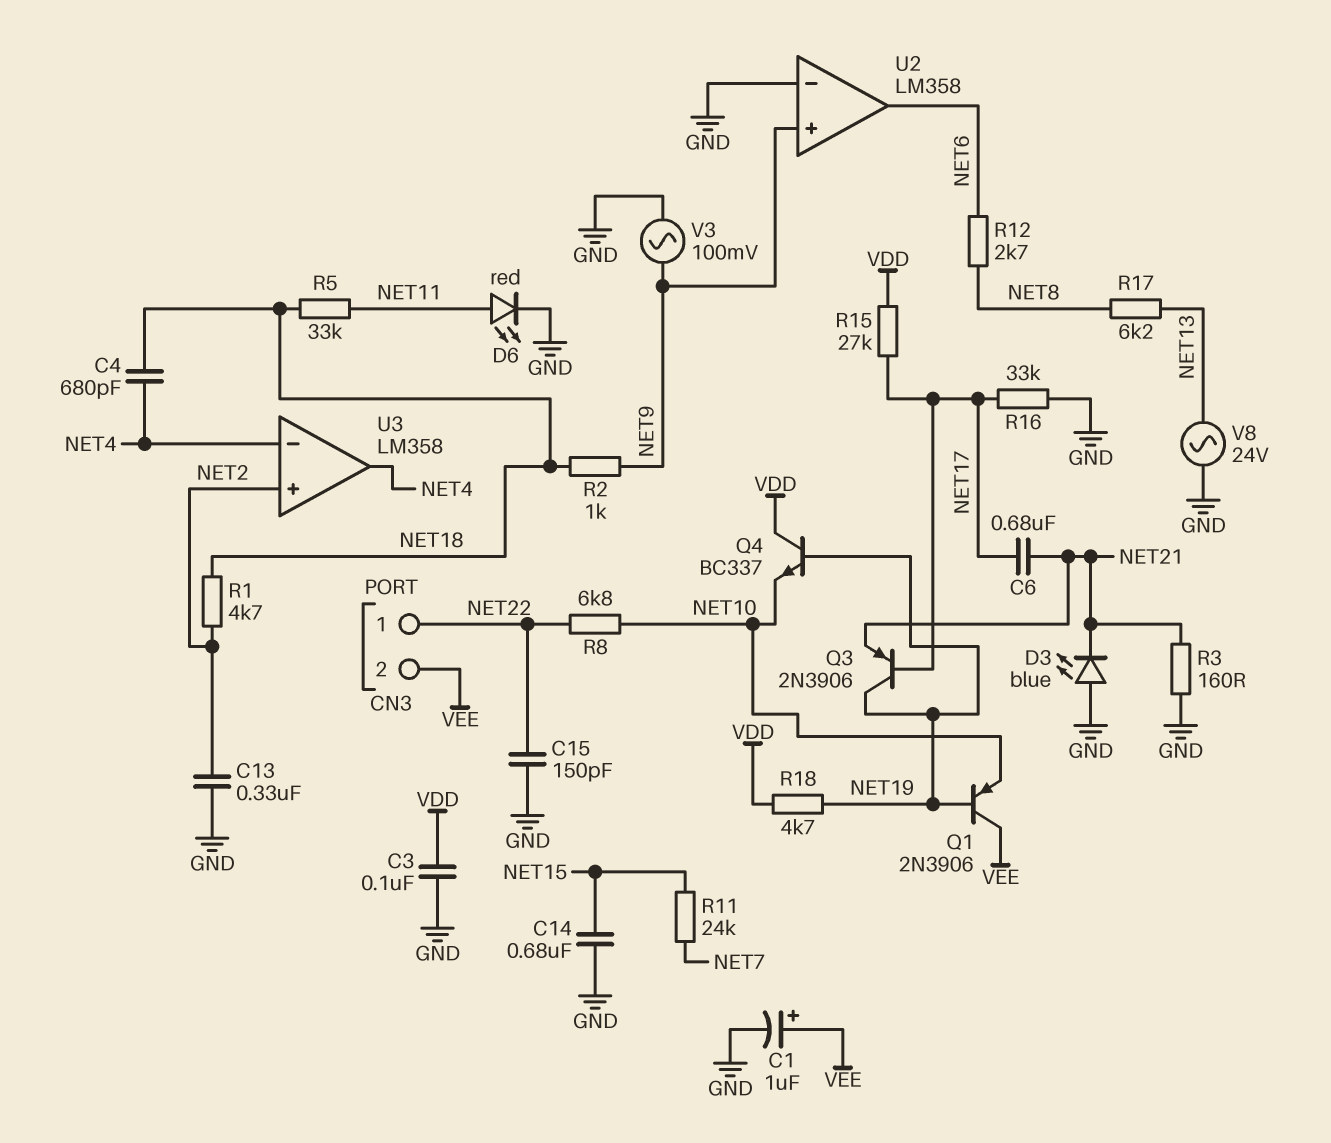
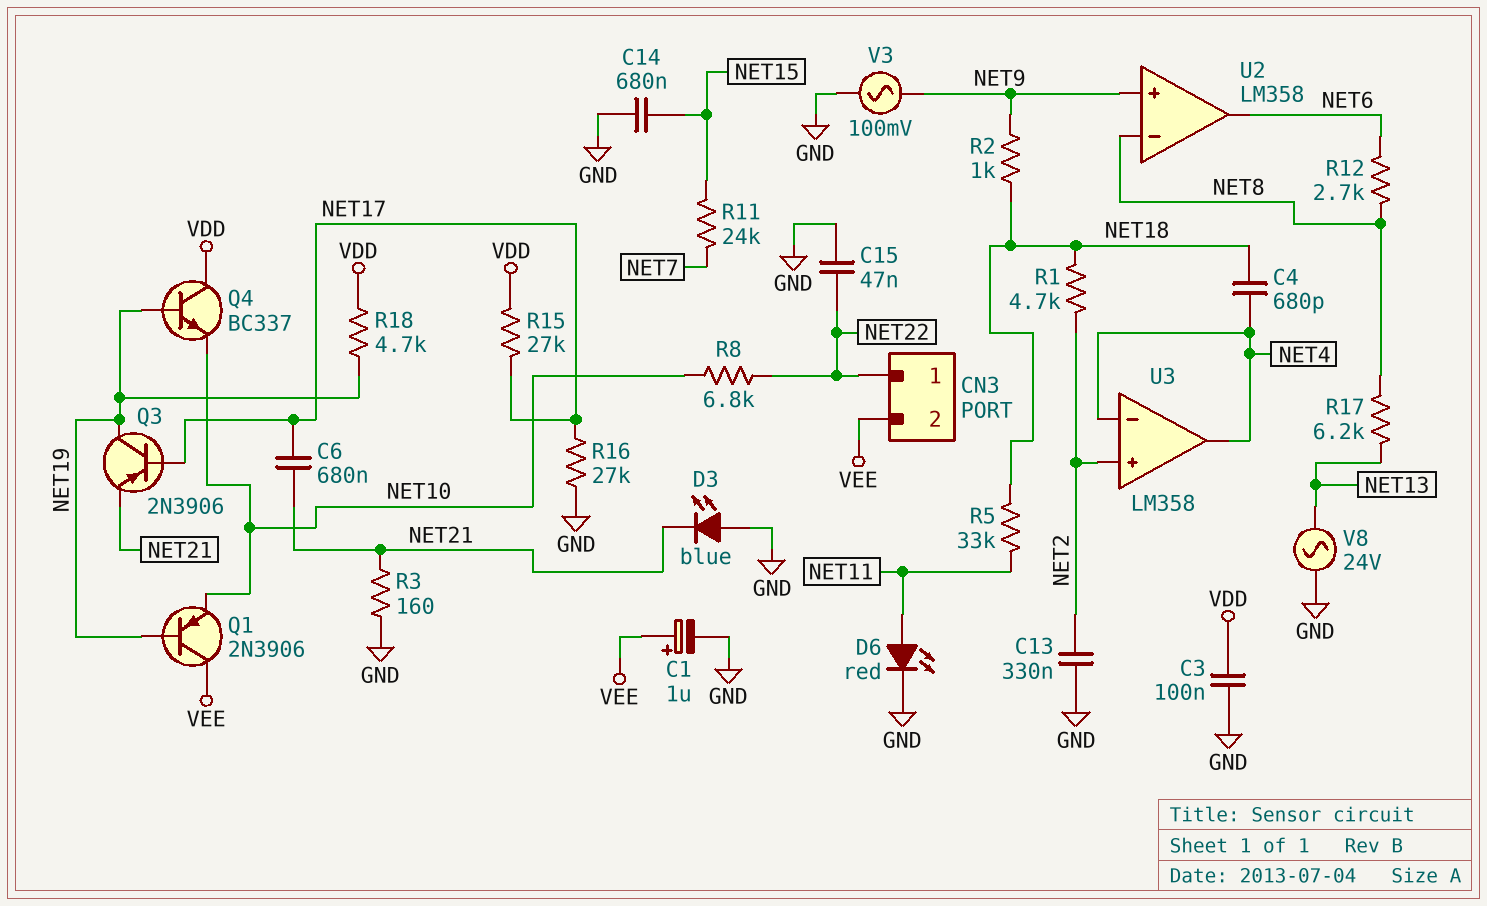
C15: 150pF (GND, NET22) -> 47nF (GND, NET22)
R16: 33k (GND, NET17) -> 27k (GND, NET17)
U2 pin in-: GND -> NET8

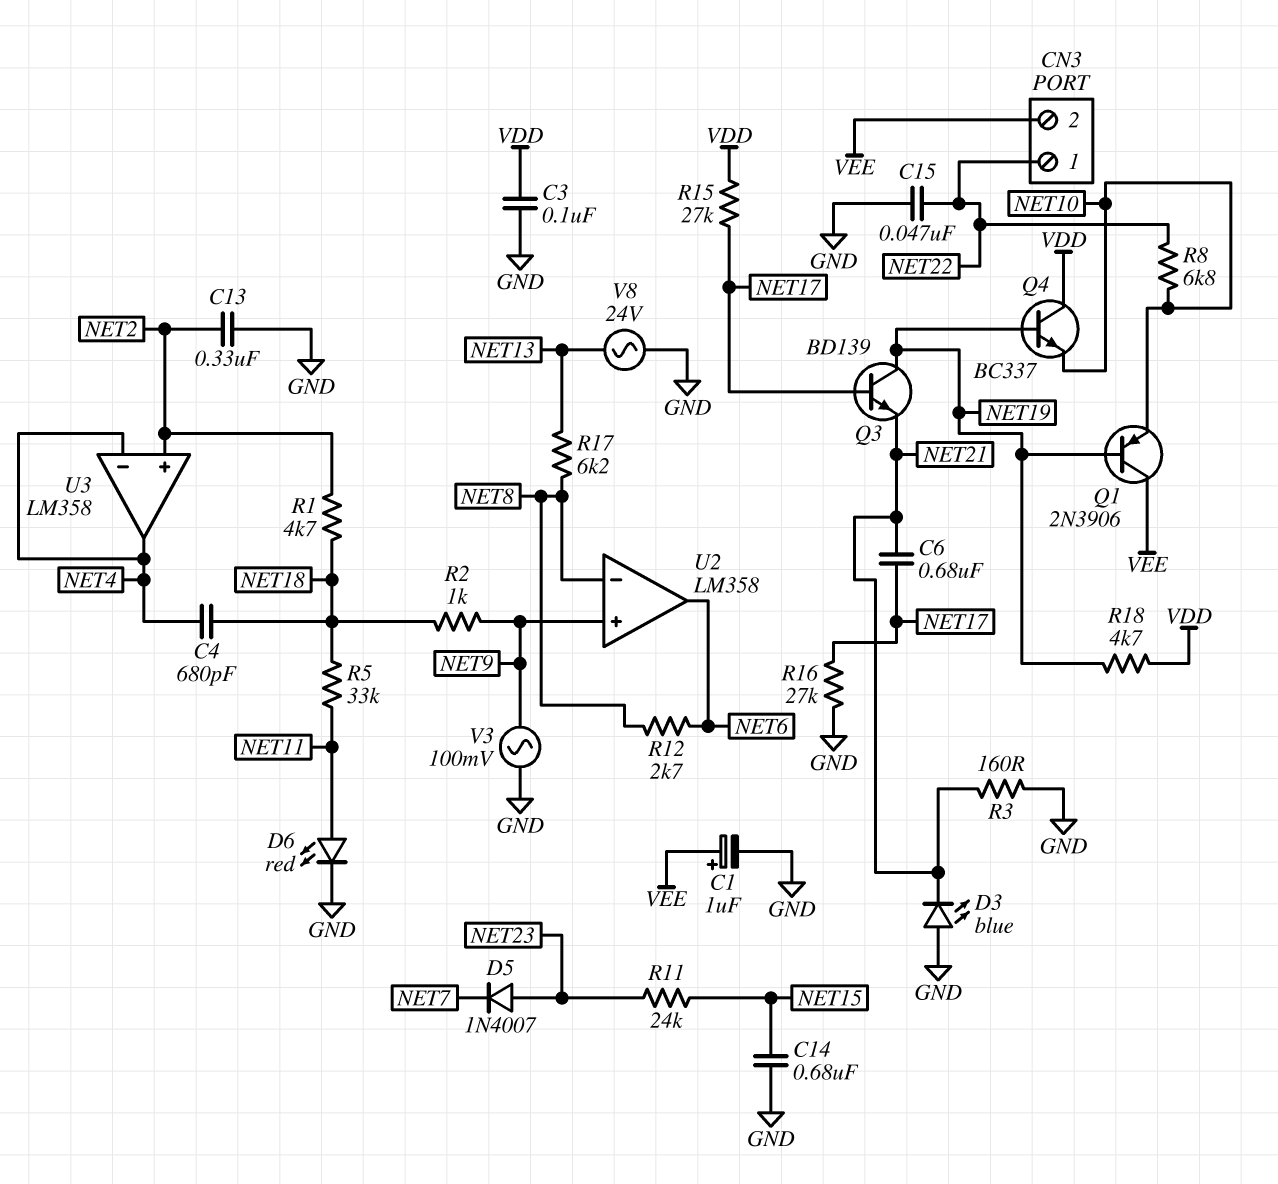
D5: none -> diode 1N4007 (A NET23, K NET7)
Q3: PNP 2N3906 (B NET17, C NET19, E NET21) -> NPN BD139 (B NET17, C NET19, E NET21)
R11: 24k (NET7, NET15) -> 24k (NET15, NET23)

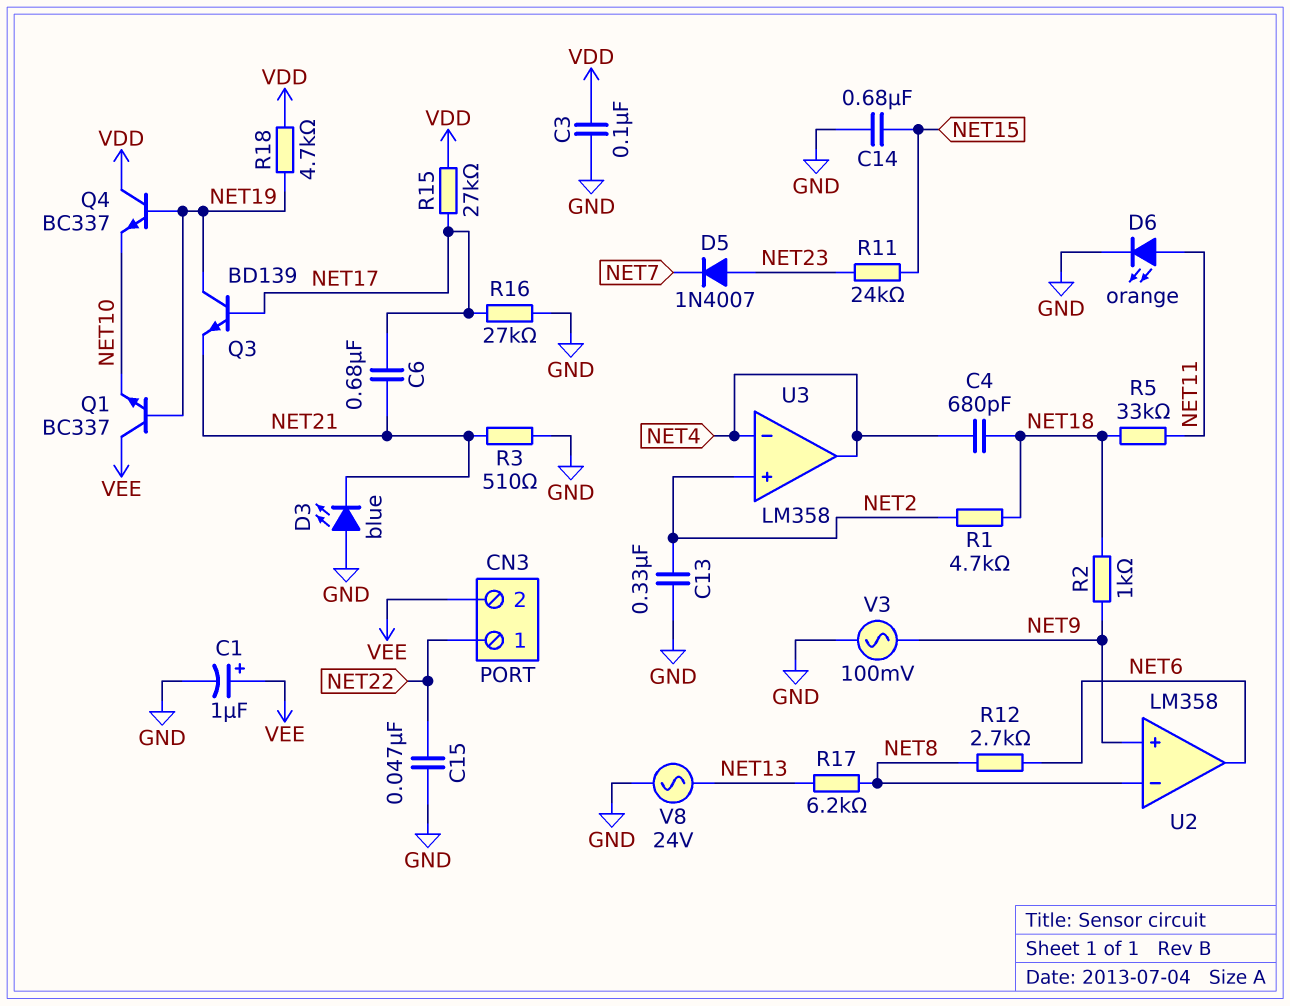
D6: LED red (A NET11, K GND) -> LED orange (A NET11, K GND)
Q1: PNP 2N3906 (B NET19, C VEE, E NET10) -> NPN BC337 (B NET19, C VEE, E NET10)
R3: 160 (GND, NET21) -> 510 (GND, NET21)
R8: 6.8k (NET10, NET22) -> none

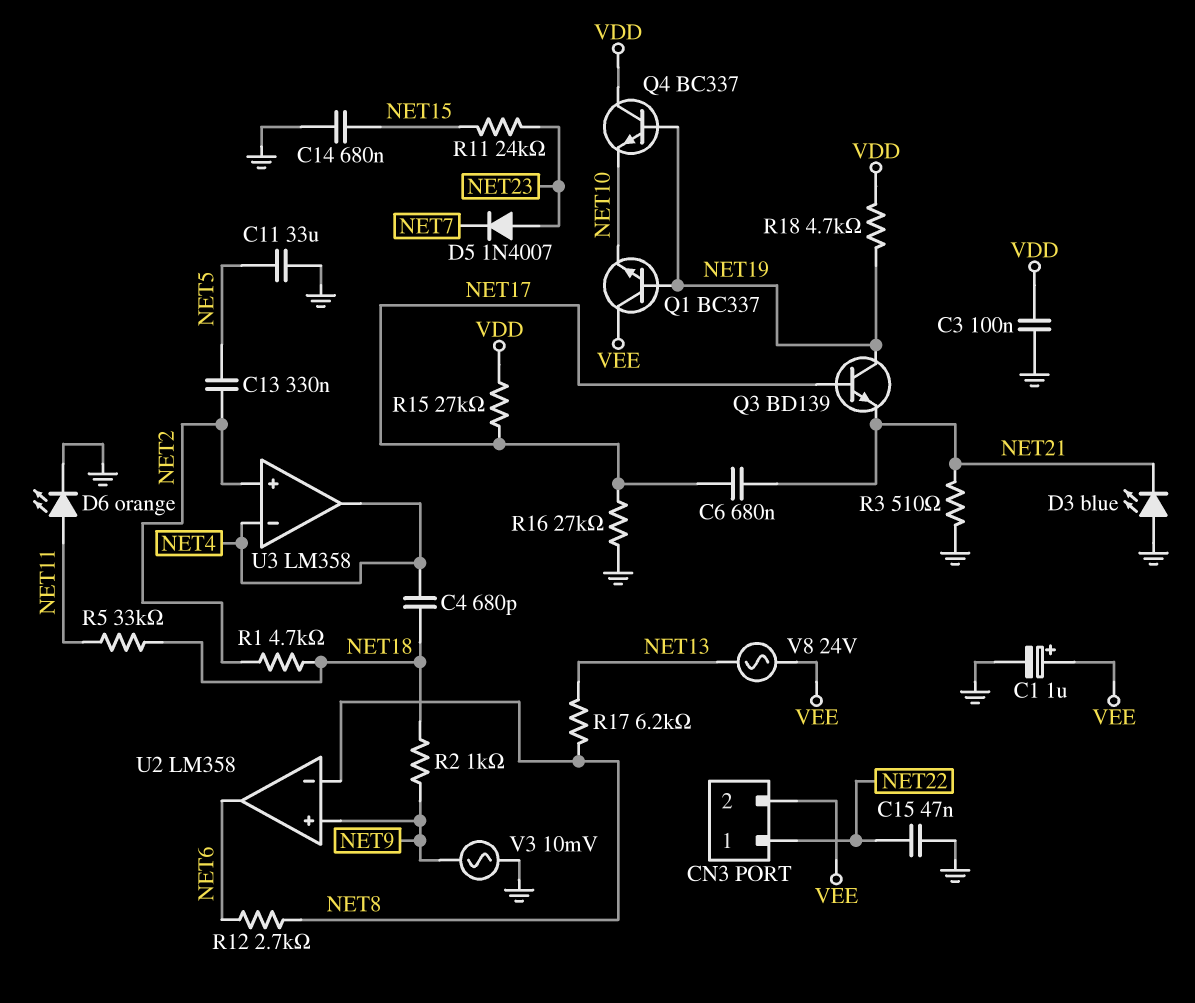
C11: none -> 33uF (GND, NET5)
C13: 330nF (GND, NET2) -> 330nF (NET2, NET5)
V3: AC 100mV (GND, NET9) -> AC 10mV (GND, NET9)
V8: AC 24V (GND, NET13) -> AC 24V (NET13, VEE)

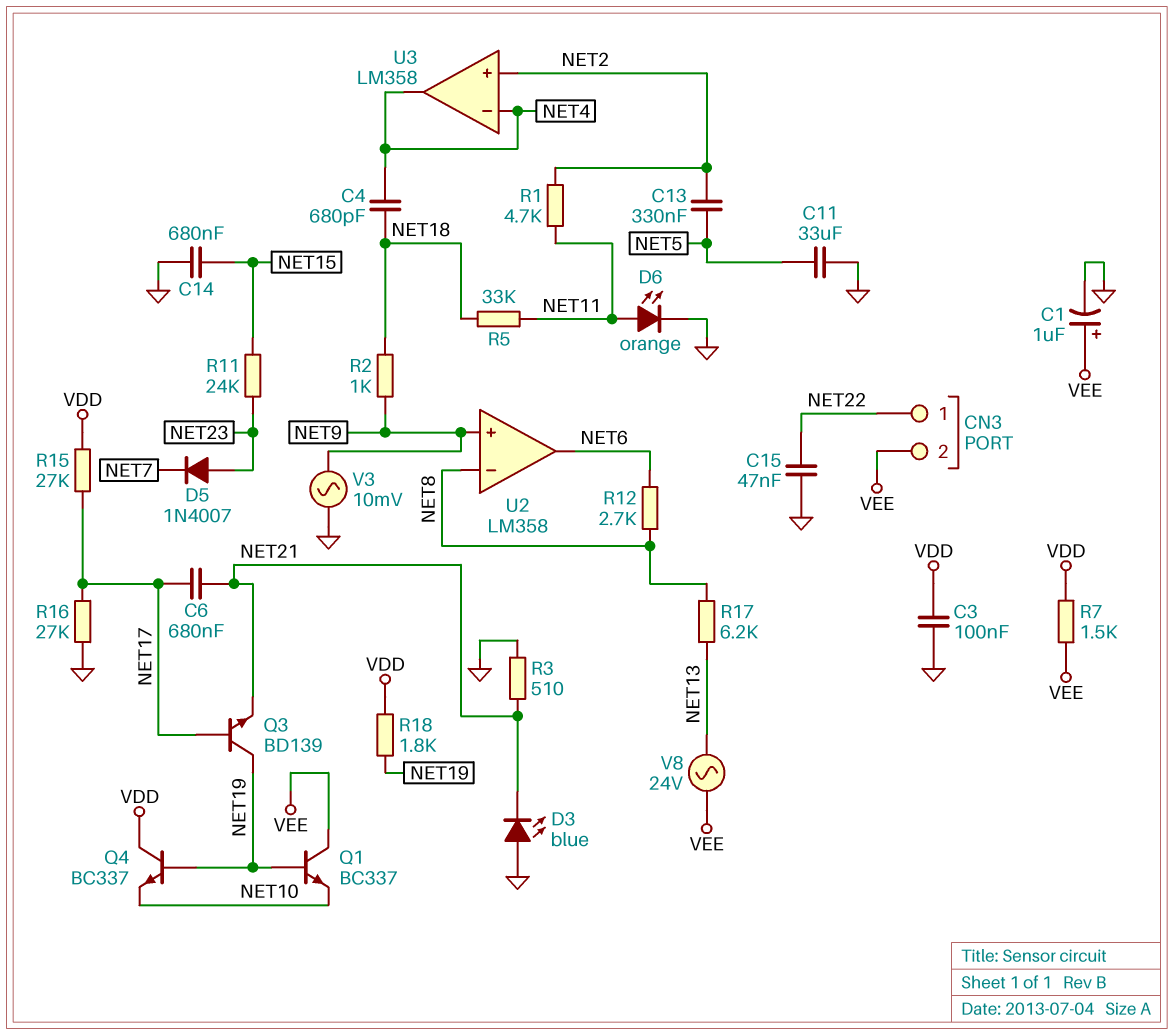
R1: 4.7k (NET2, NET18) -> 4.7k (NET2, NET11)
R7: none -> 1.5k (VDD, VEE)
R18: 4.7k (NET19, VDD) -> 1.8k (NET19, VDD)

